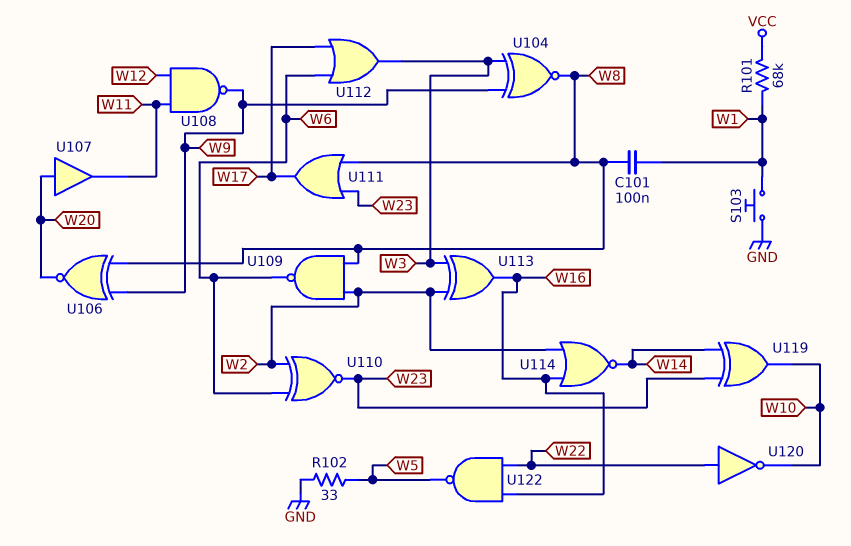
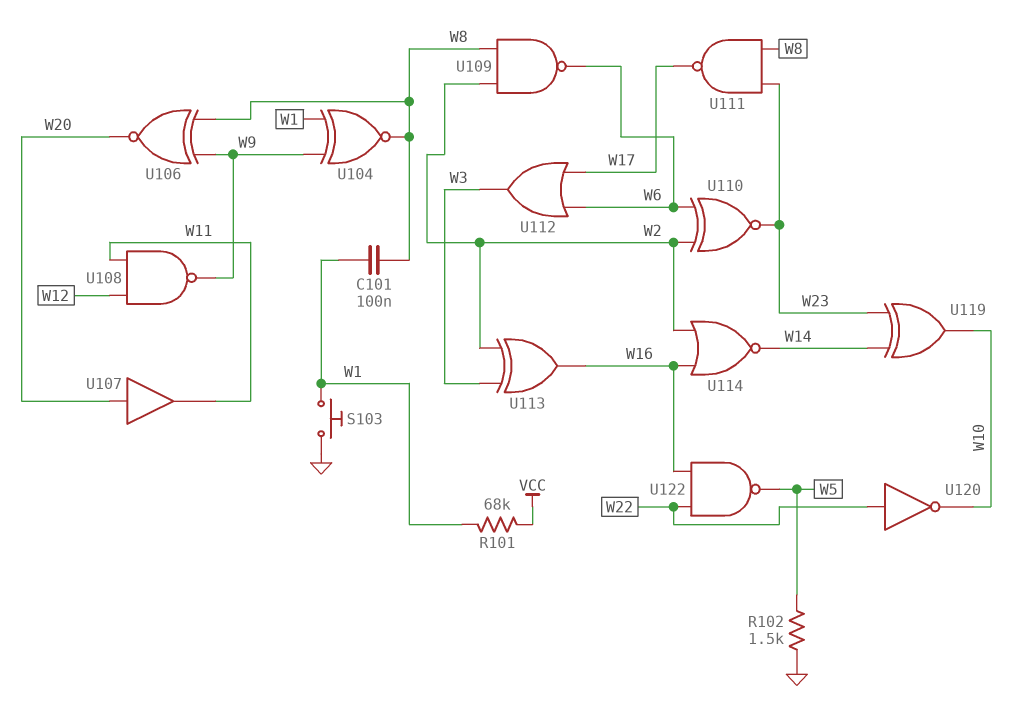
R102: 33 (GND, W5) -> 1.5k (GND, W5)
U104: XNOR (in W3, in W9, out W8) -> XNOR (in W1, in W9, out W8)
U111: OR (in W8, in W23, out W17) -> NAND (in W8, in W23, out W17)

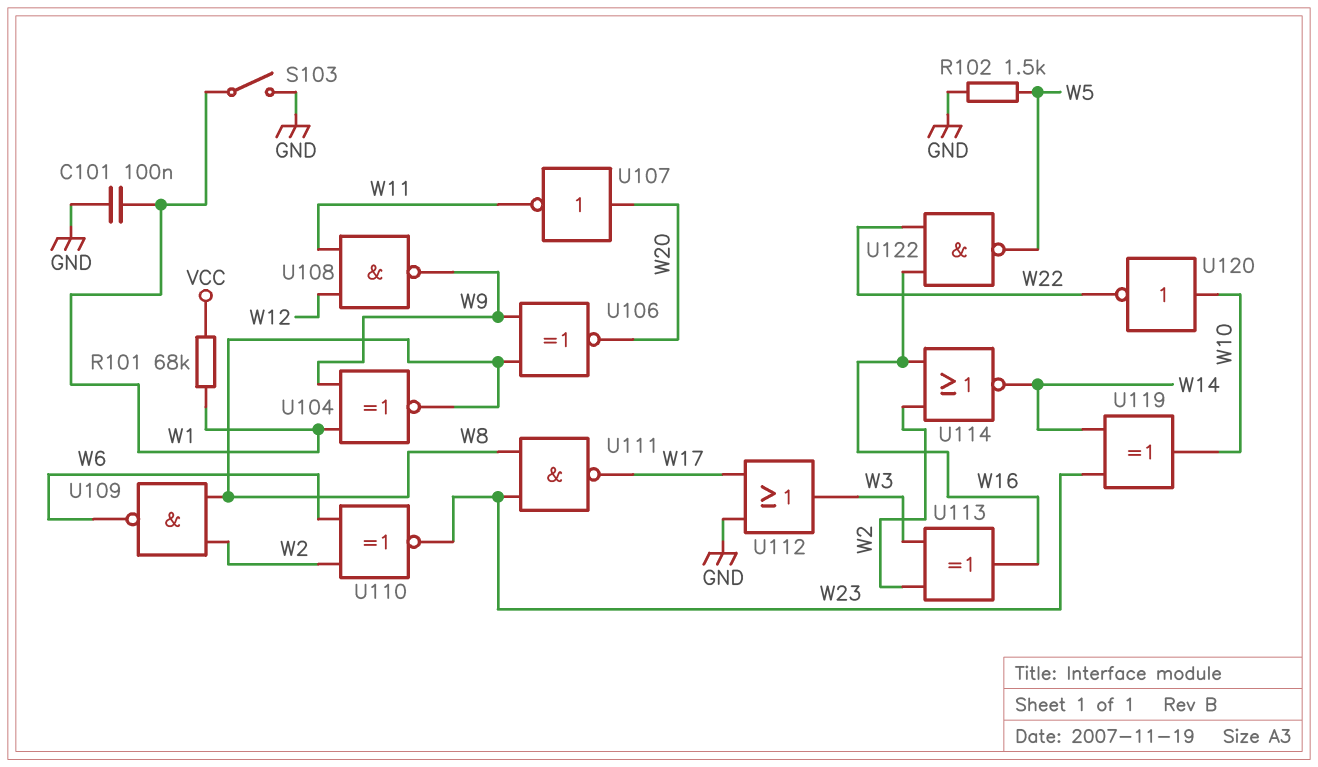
C101: 100nF (W1, W8) -> 100nF (GND, W1)
S103: button (GND, W1) -> switch (GND, W1)
U107: buffer (in W20, out W11) -> NOT (in W20, out W11)
U112: OR (in W6, in W17, out W3) -> OR (in GND, in W17, out W3)
U120: NOT (in W22, out W10) -> NOT (in W10, out W22)

